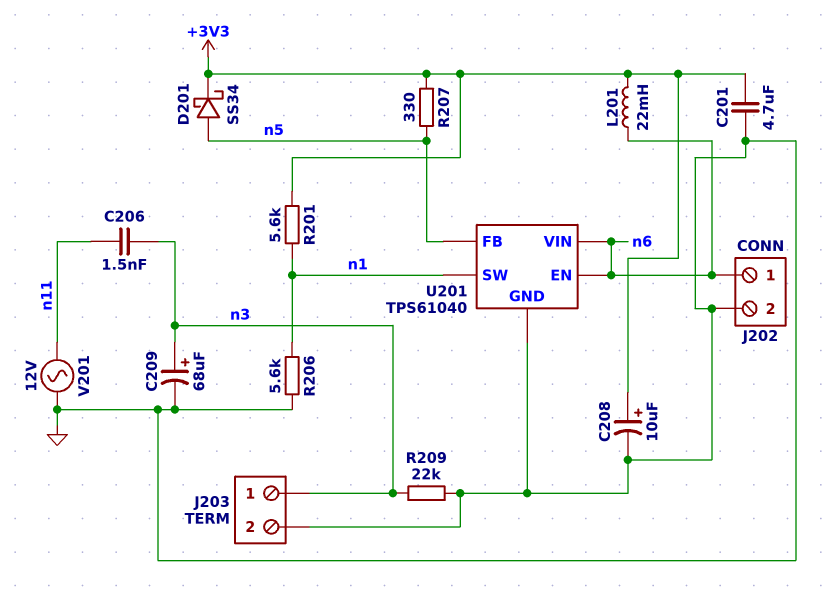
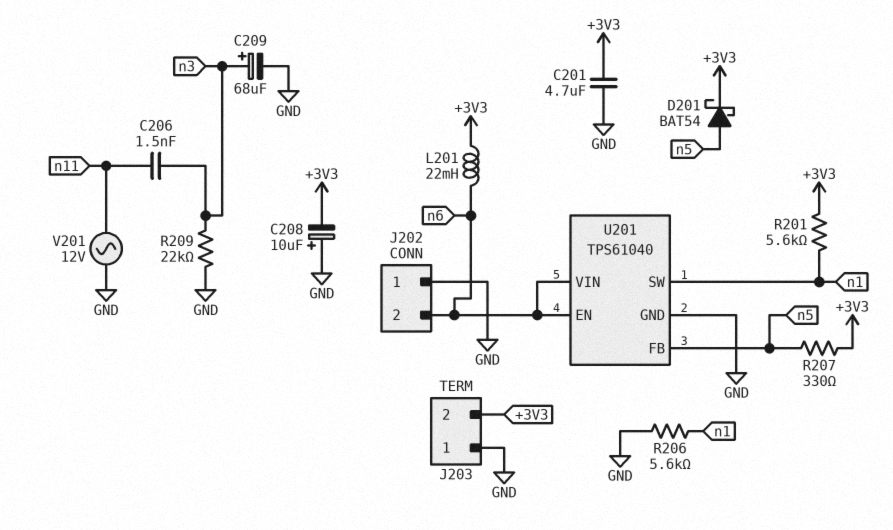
C208: 10uF (plus +3V3, minus GND) -> 10uF (plus GND, minus +3V3)
D201: schottky SS34 (A n5, K +3V3) -> schottky BAT54 (A n5, K +3V3)
J202 pin 1: n6 -> GND
J202 pin 2: GND -> n6
J203 pin 1: n3 -> GND
J203 pin 2: GND -> +3V3

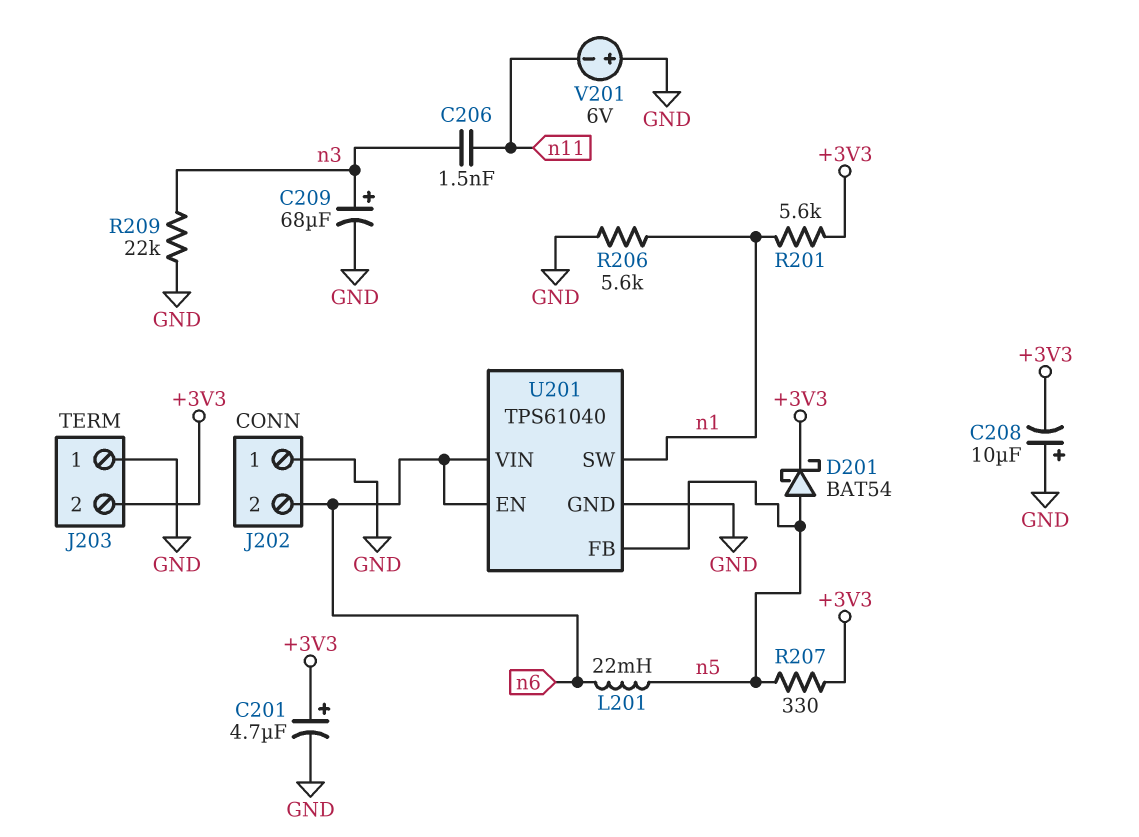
C201: 4.7uF (+3V3, GND) -> 4.7uF (plus +3V3, minus GND)
L201: 22mH (+3V3, n6) -> 22mH (n5, n6)
V201: AC 12V (GND, n11) -> 6V (plus GND, minus n11)

